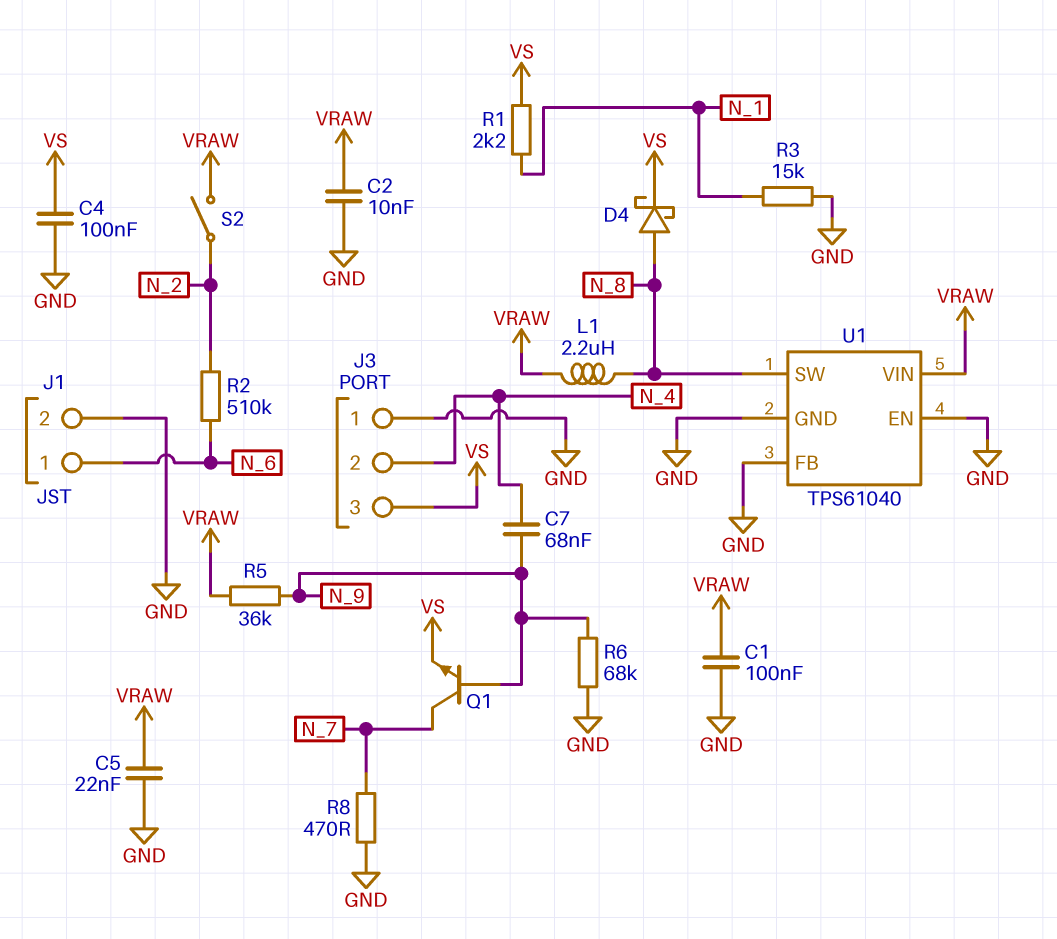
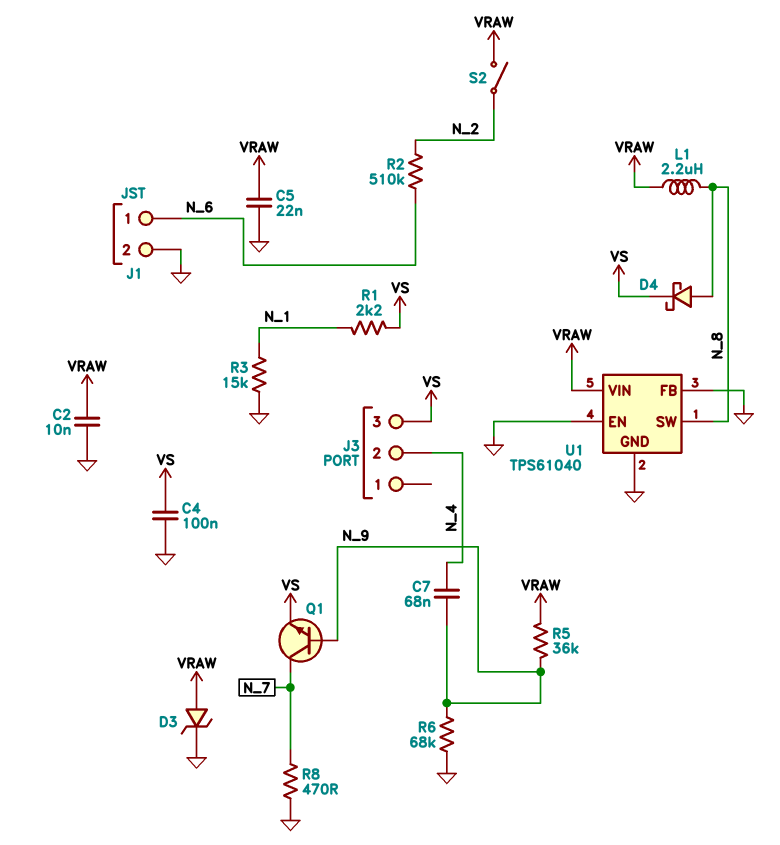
C1: 100nF (GND, VRAW) -> none
D3: none -> zener (A VRAW, K GND)
J3 pin 1: GND -> none

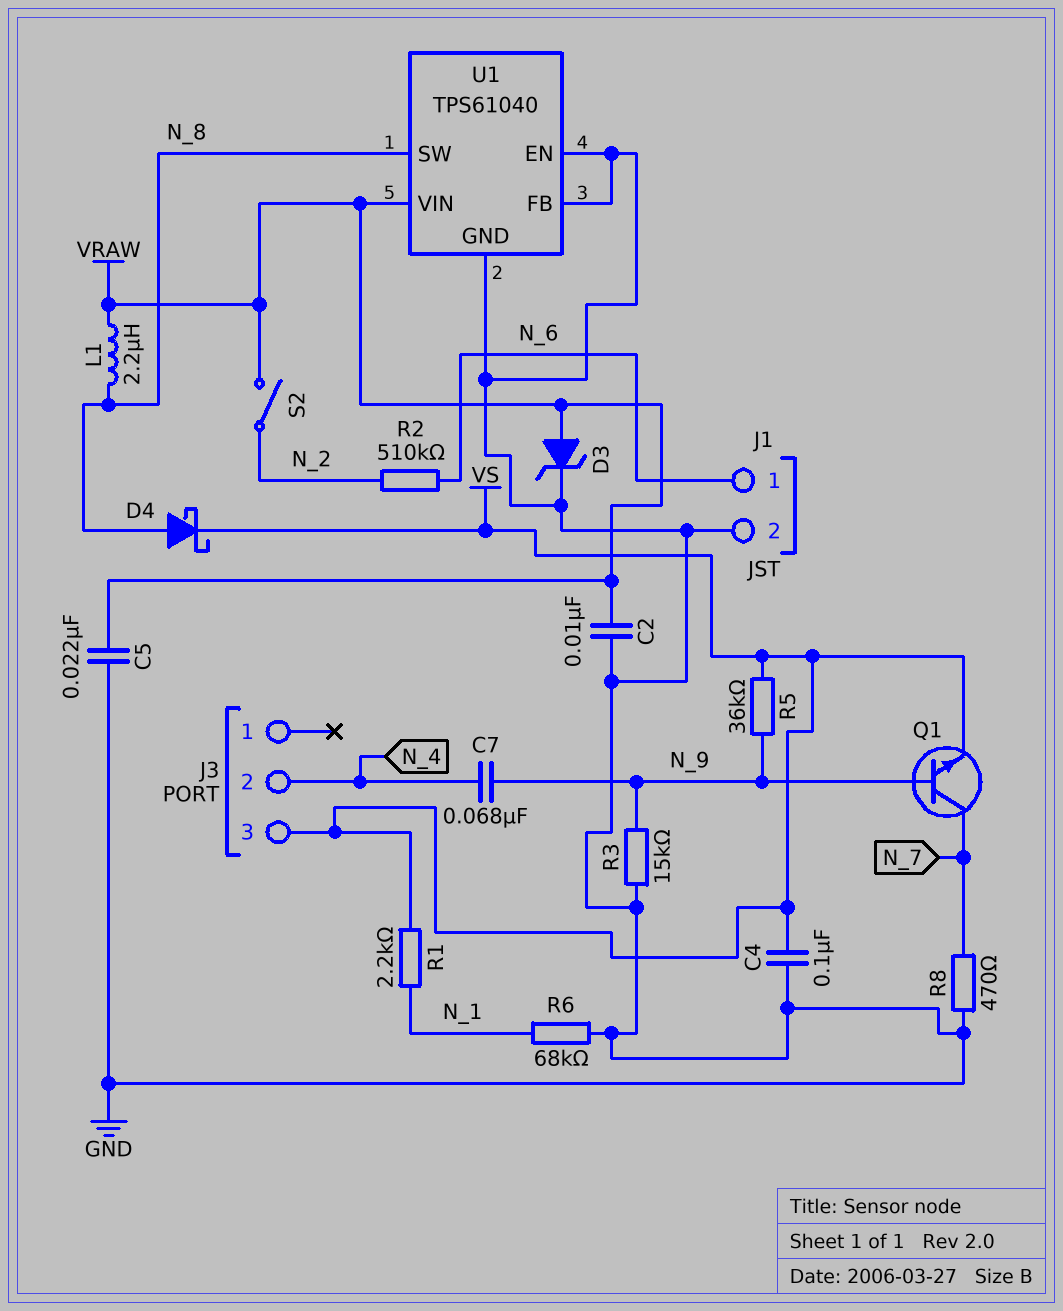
R3: 15k (GND, N_1) -> 15k (GND, N_9)
R5: 36k (N_9, VRAW) -> 36k (N_9, VS)
R6: 68k (GND, N_9) -> 68k (GND, N_1)

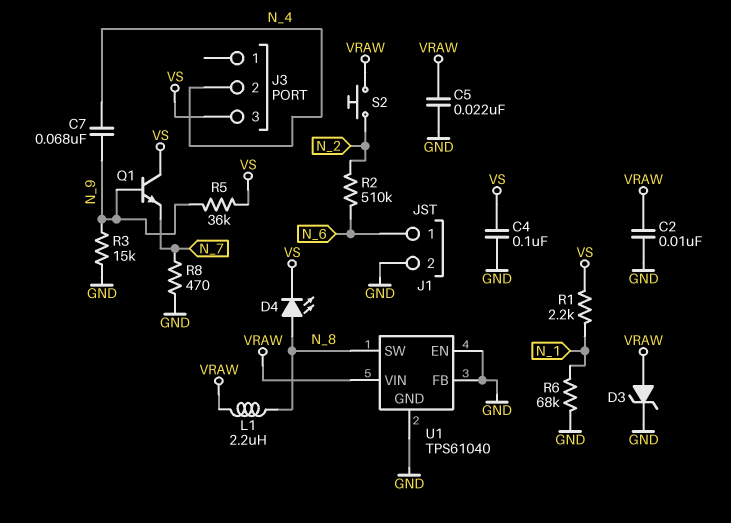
D4: schottky (A N_8, K VS) -> LED (A N_8, K VS)
Q1: NPN (B N_9, C N_7, E VS) -> NPN (B N_9, C VS, E N_7)
S2: switch (N_2, VRAW) -> button (N_2, VRAW)

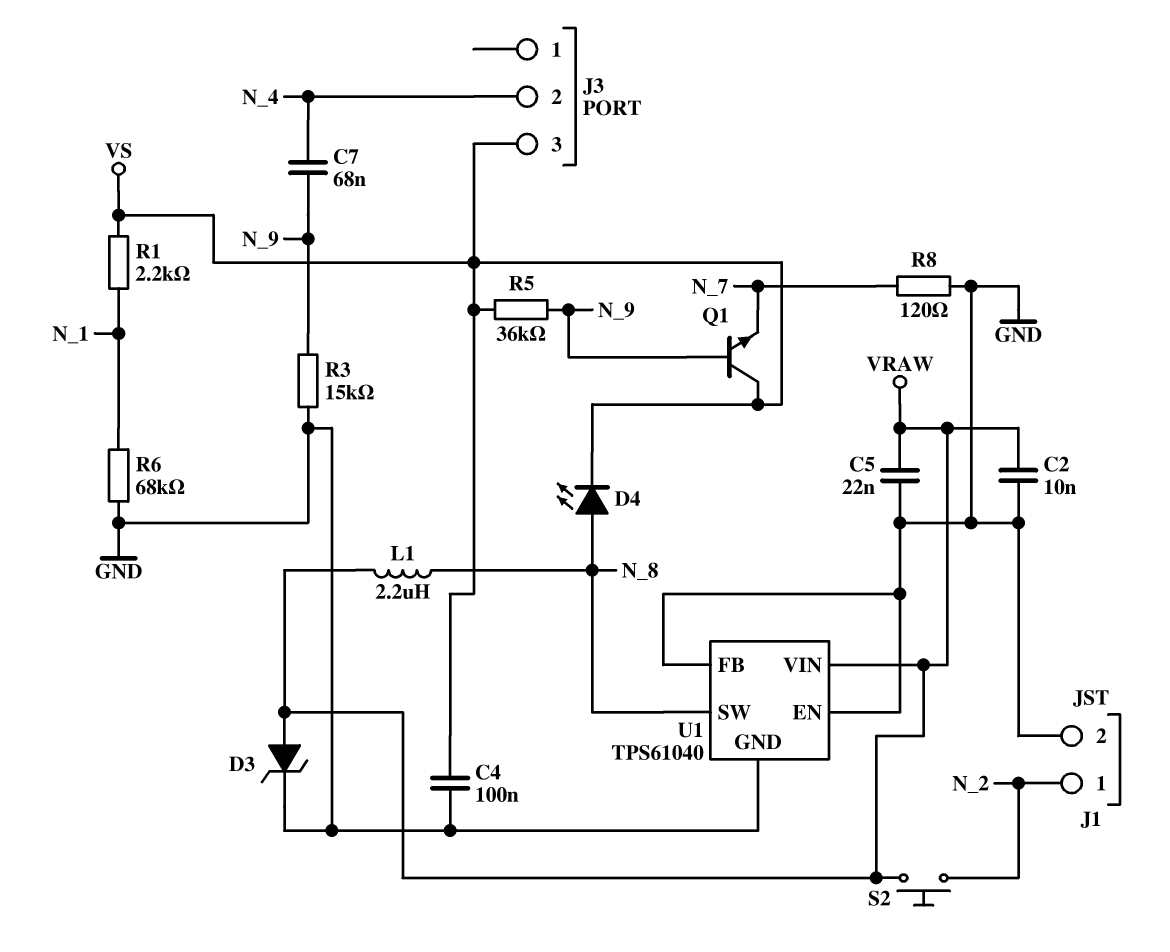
J1 pin 1: N_6 -> N_2
R2: 510k (N_2, N_6) -> none
R8: 470 (GND, N_7) -> 120 (GND, N_7)

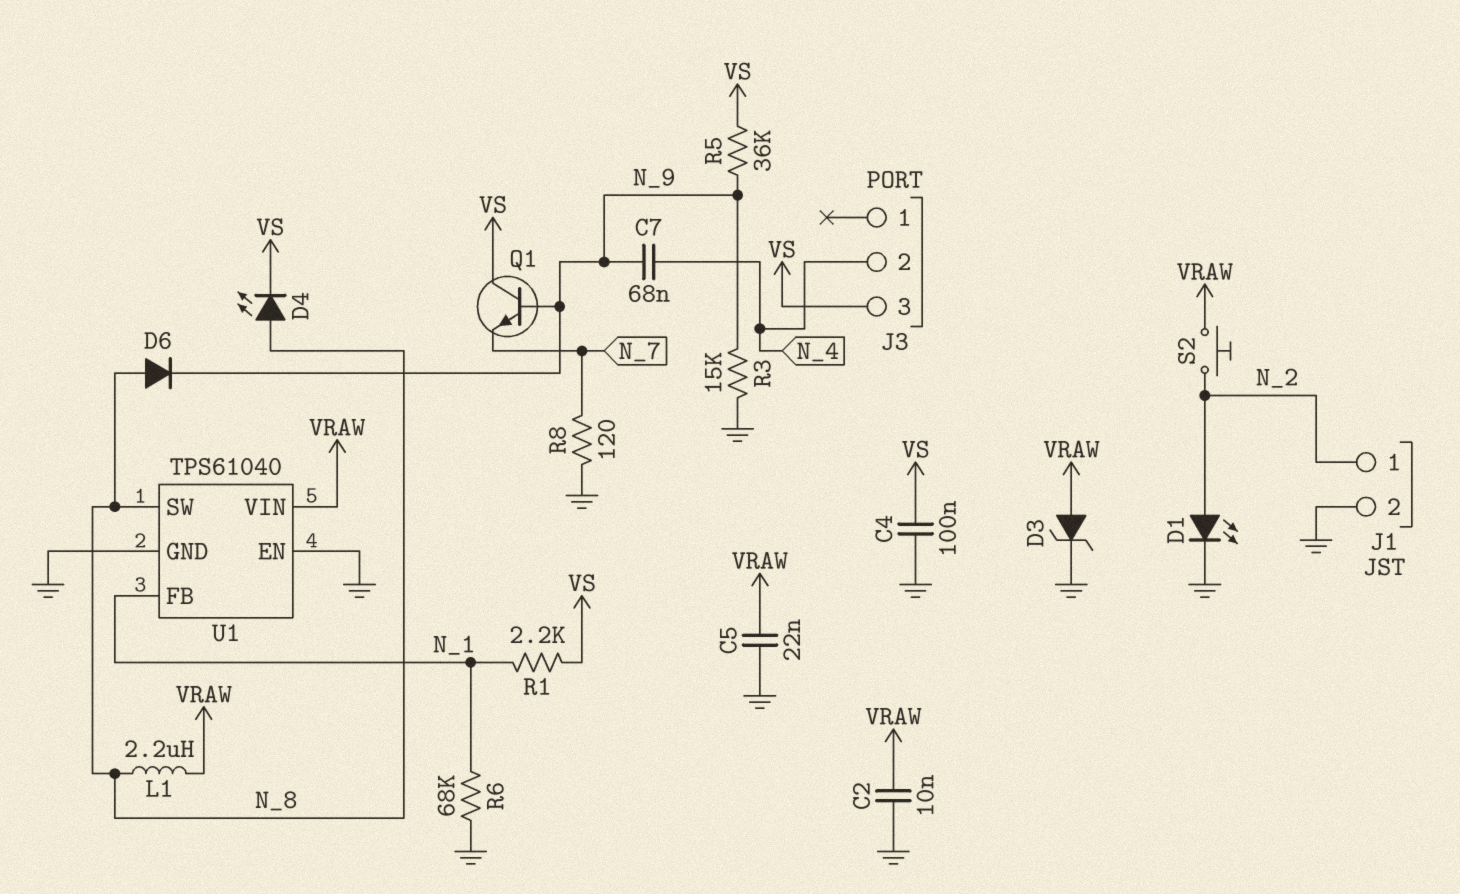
D1: none -> LED (A N_2, K GND)
D6: none -> diode (A N_8, K N_9)
U1 pin FB: GND -> N_1

